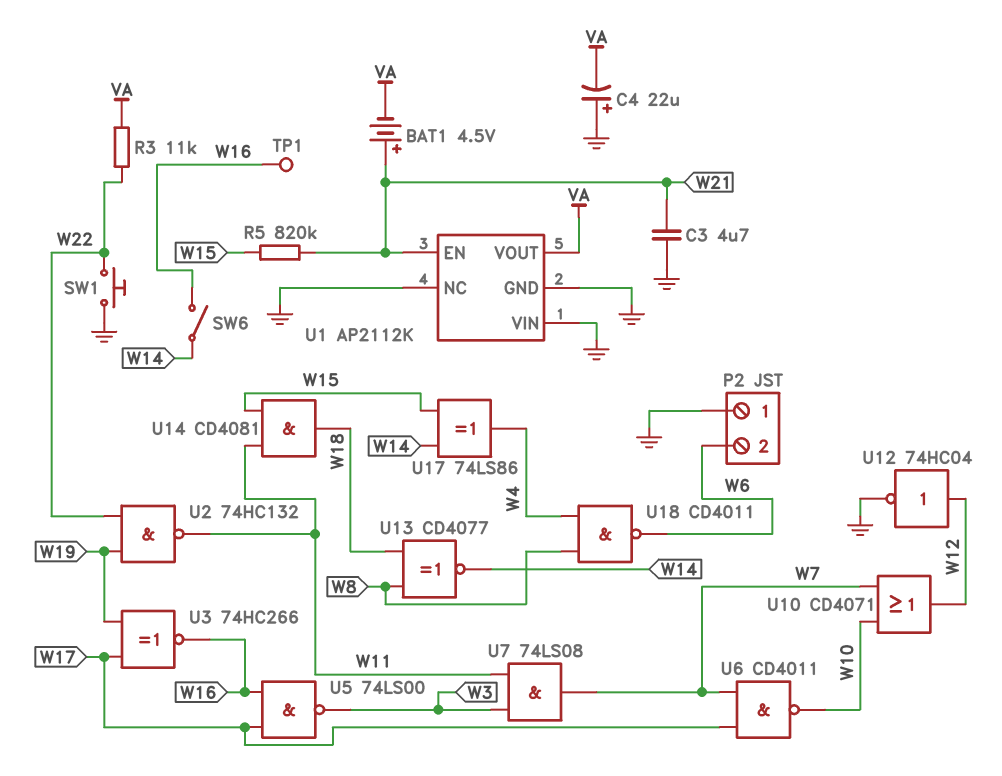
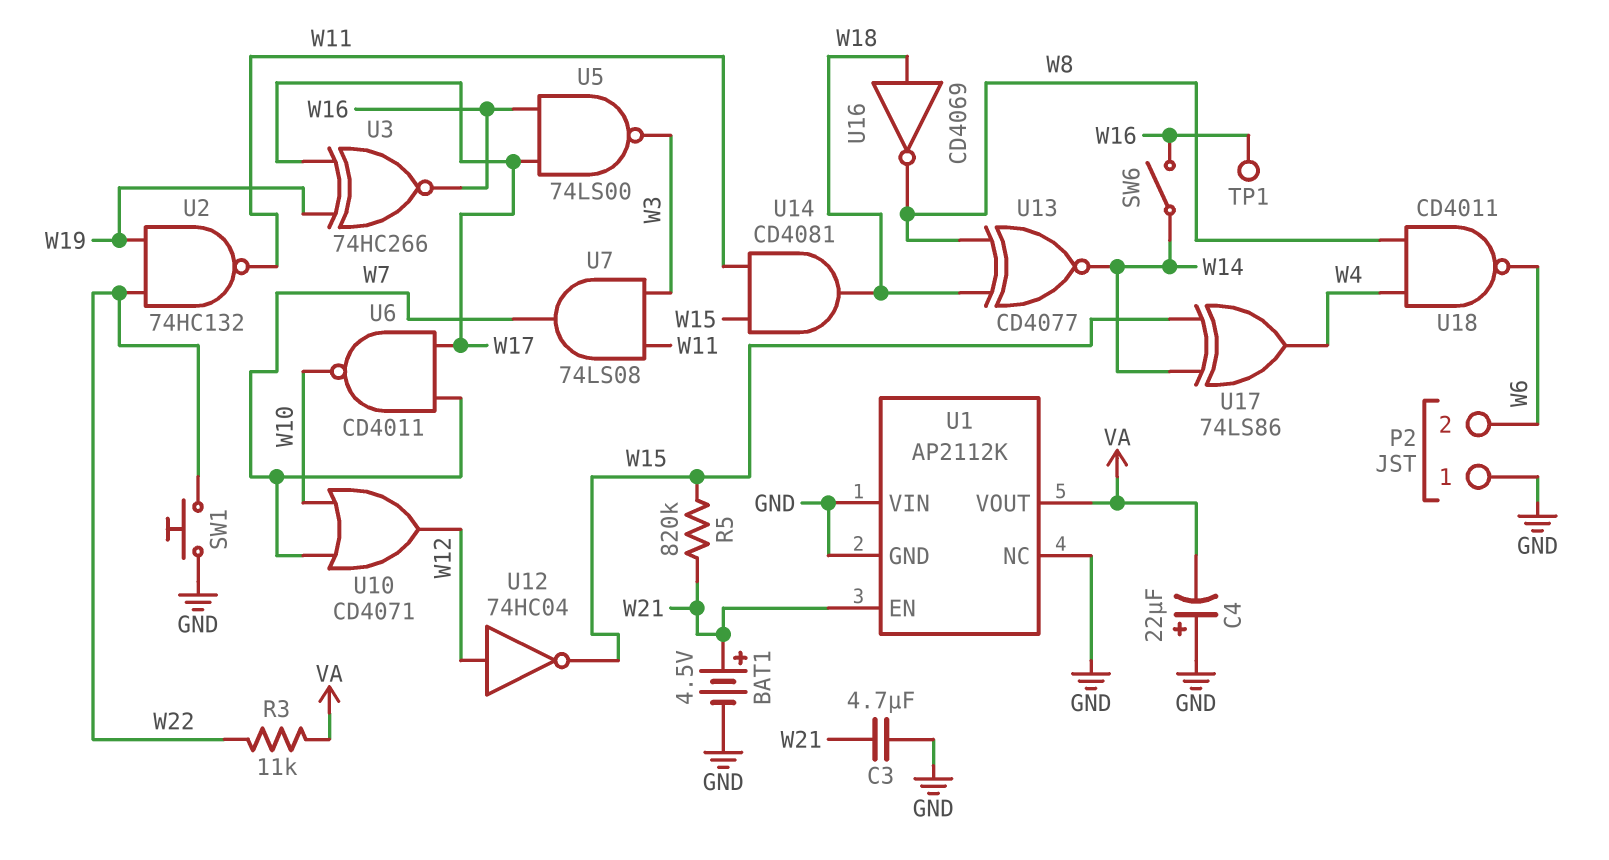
BAT1: 4.5V (plus W21, minus VA) -> 4.5V (plus W21, minus GND)
U12: NOT 74HC04 (in W12, out GND) -> NOT 74HC04 (in W12, out W15)
U16: none -> NOT CD4069 (in W18, out W8)

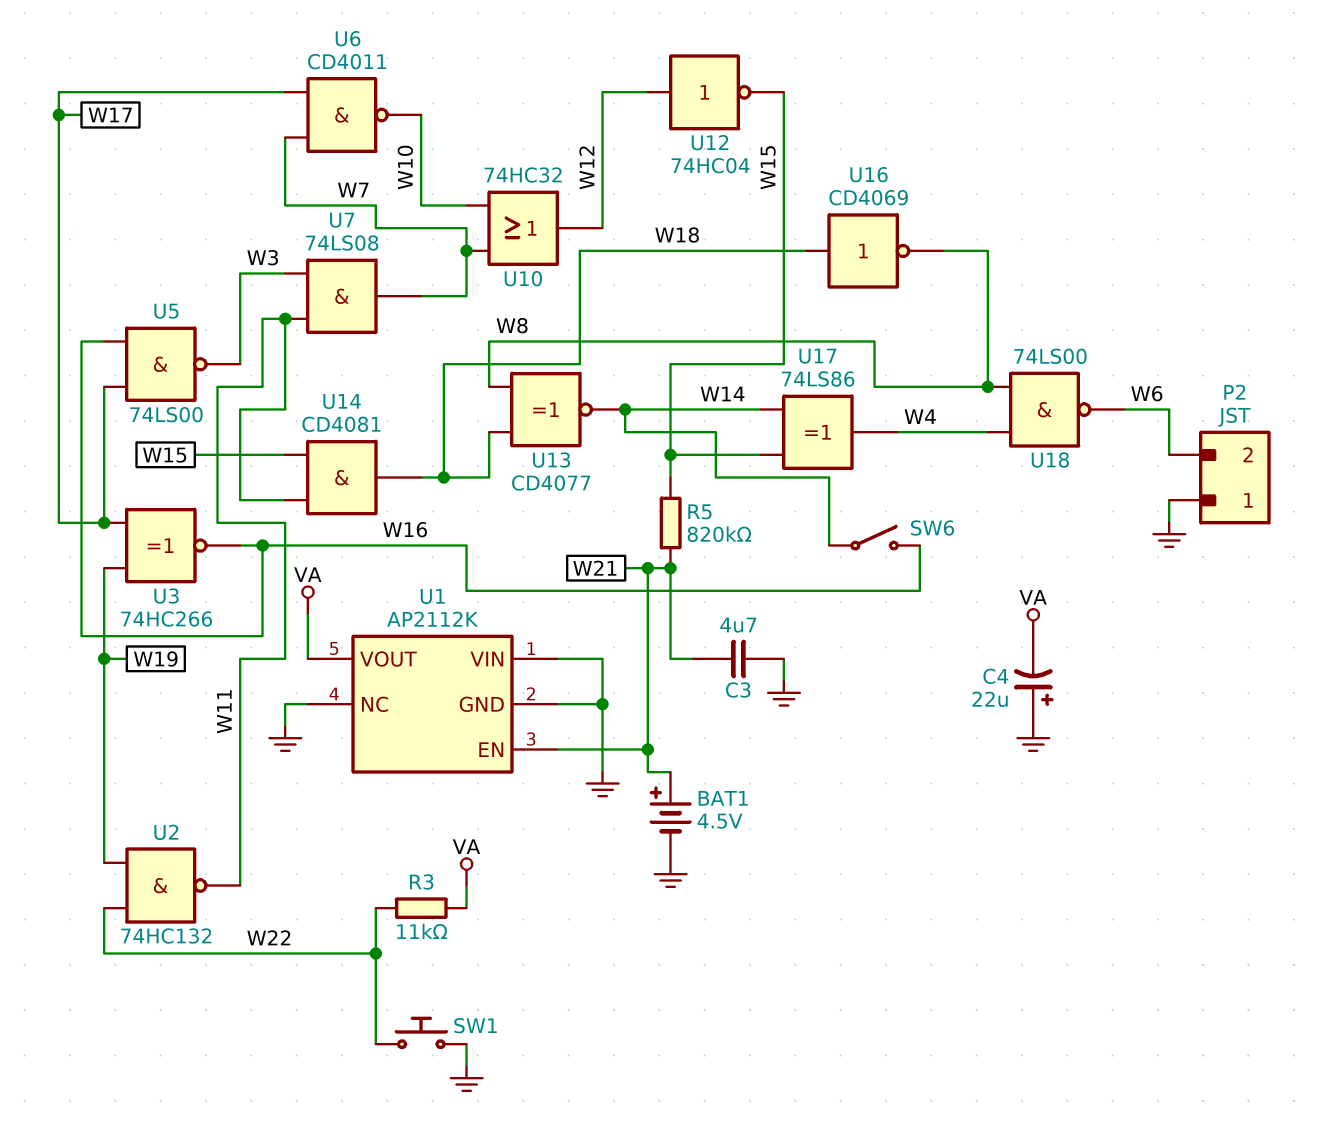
TP1: test point (W16) -> none
U10: OR CD4071 (in W7, in W10, out W12) -> OR 74HC32 (in W7, in W10, out W12)
U18: NAND CD4011 (in W4, in W8, out W6) -> NAND 74LS00 (in W4, in W8, out W6)

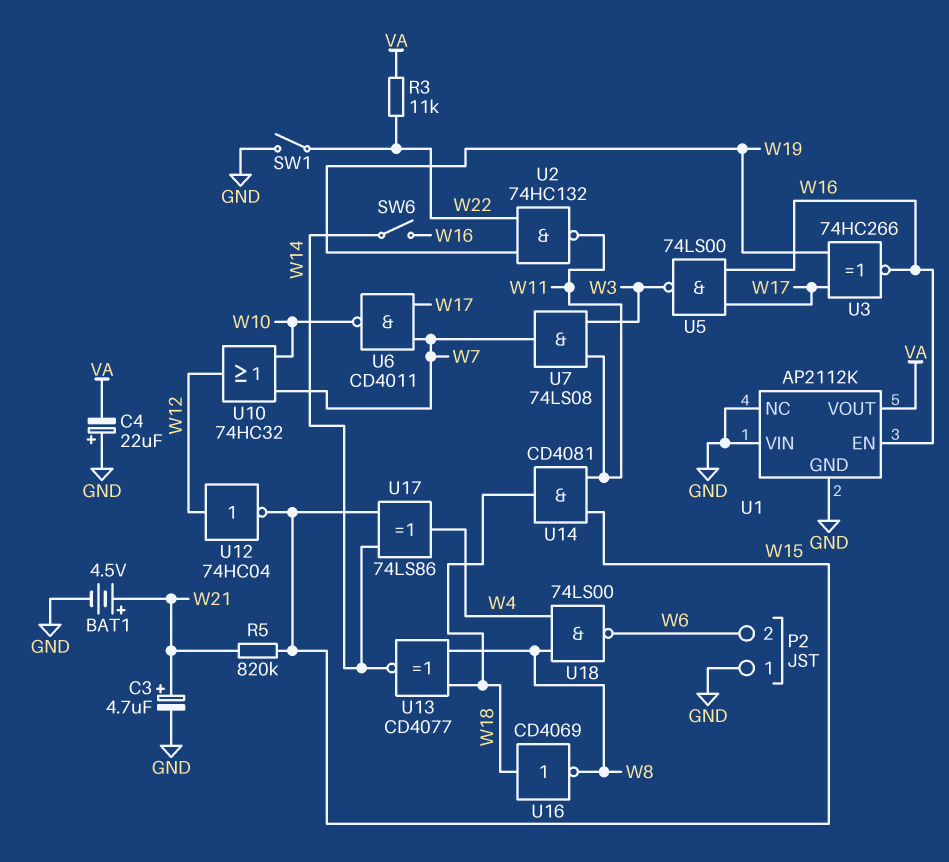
C3: 4.7uF (GND, W21) -> 4.7uF (plus W21, minus GND)
SW1: button (GND, W22) -> switch (GND, W22)
U1 pin EN: W21 -> W16

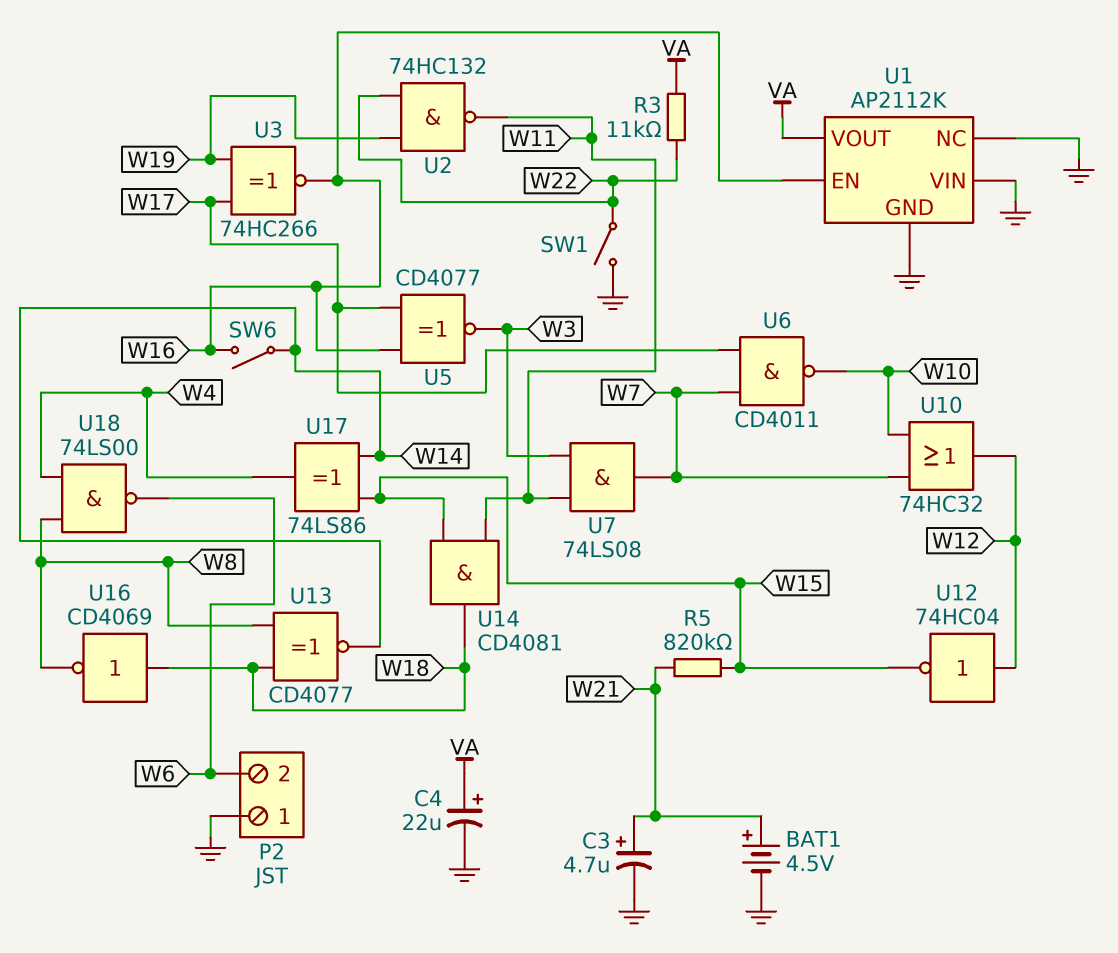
C4: 22uF (plus GND, minus VA) -> 22uF (plus VA, minus GND)
U5: NAND 74LS00 (in W16, in W17, out W3) -> XNOR CD4077 (in W16, in W17, out W3)

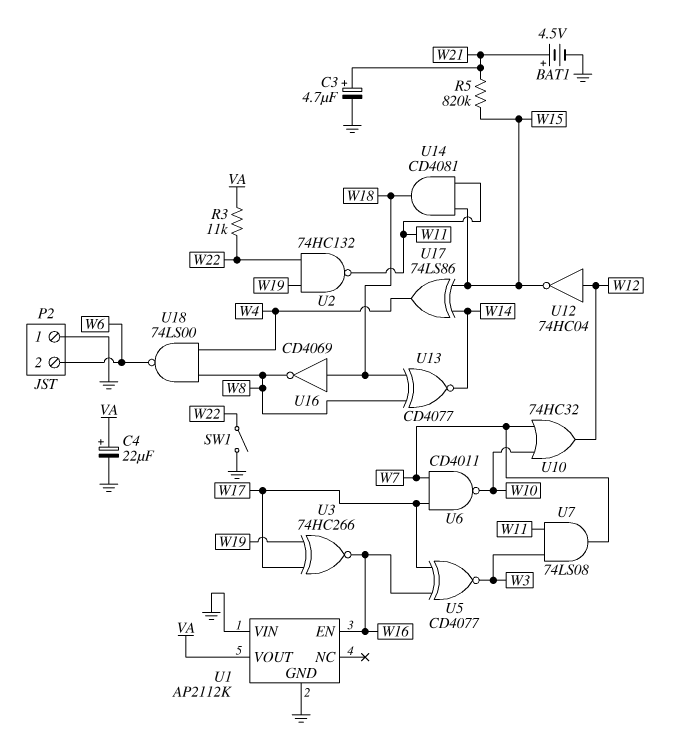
SW6: switch (W14, W16) -> none
U1 pin NC: GND -> none

